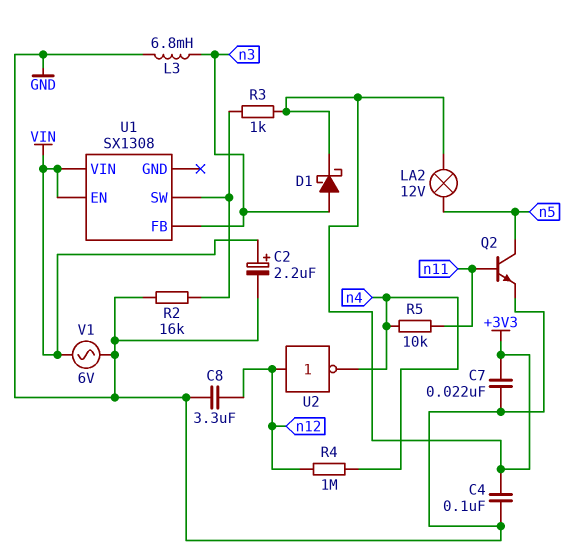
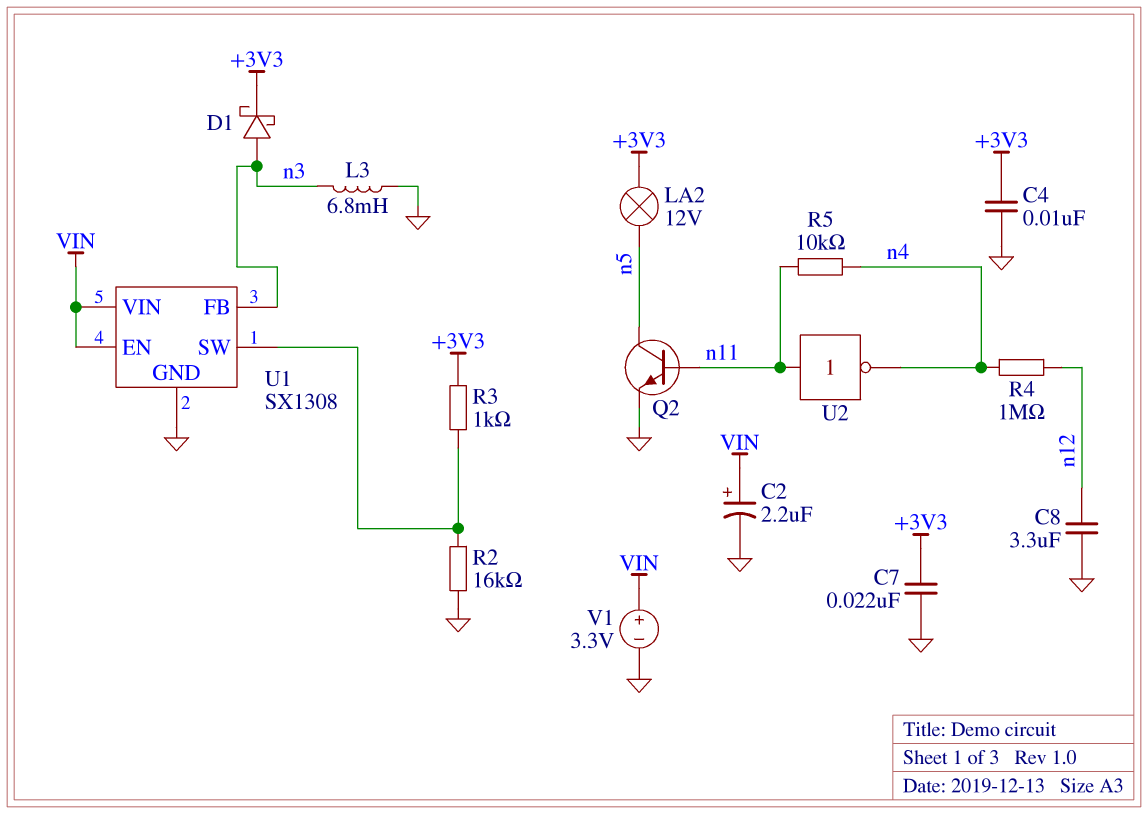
C4: 100nF (+3V3, GND) -> 10nF (+3V3, GND)
U1 pin GND: none -> GND
U2: NOT (in n12, out n4) -> NOT (in n11, out n4)
V1: AC 6V (GND, VIN) -> 3.3V (plus VIN, minus GND)

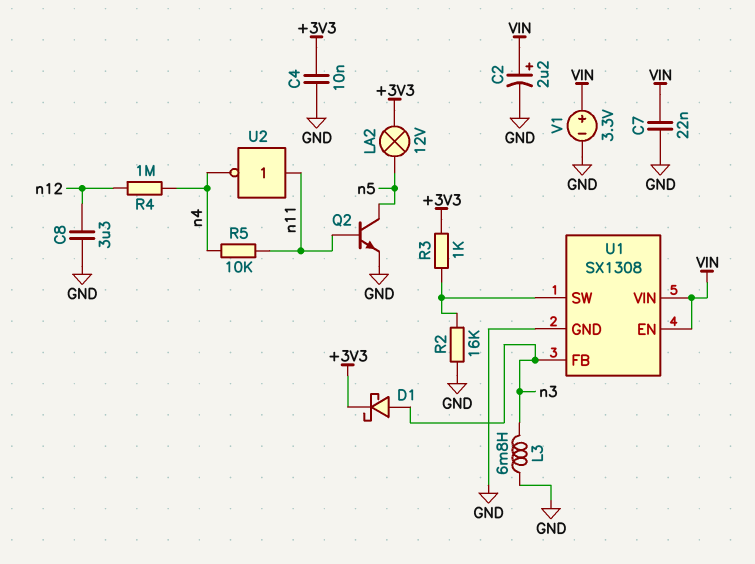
C7: 22nF (+3V3, GND) -> 22nF (GND, VIN)

